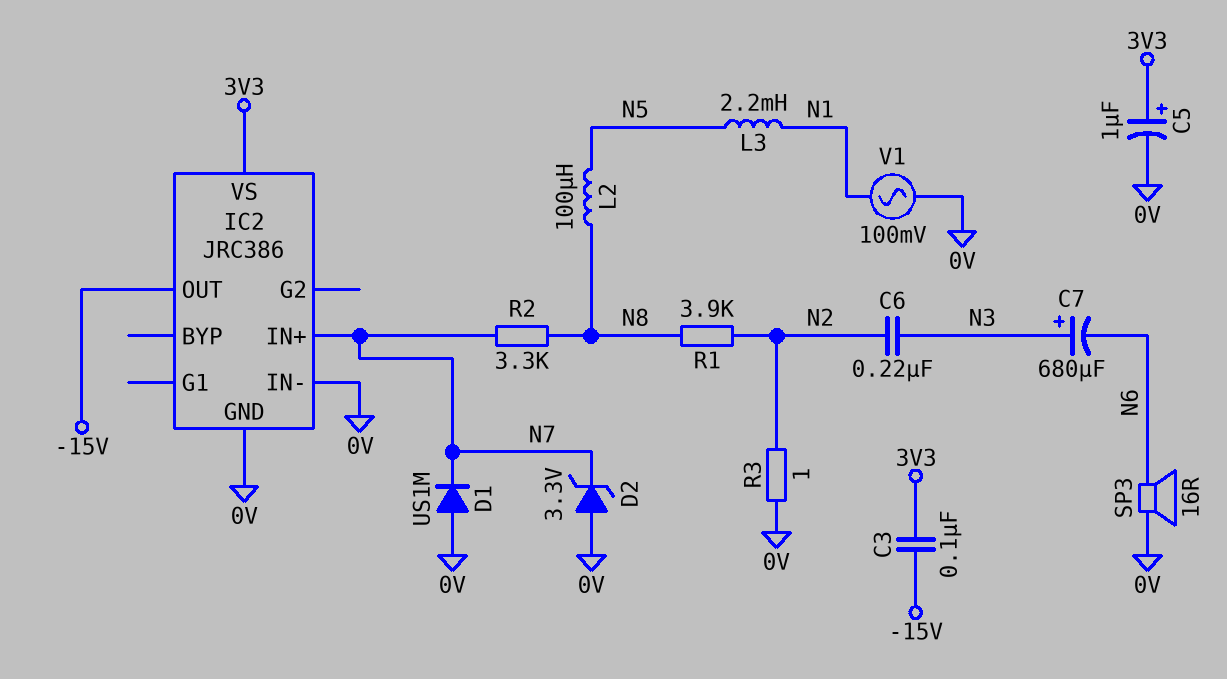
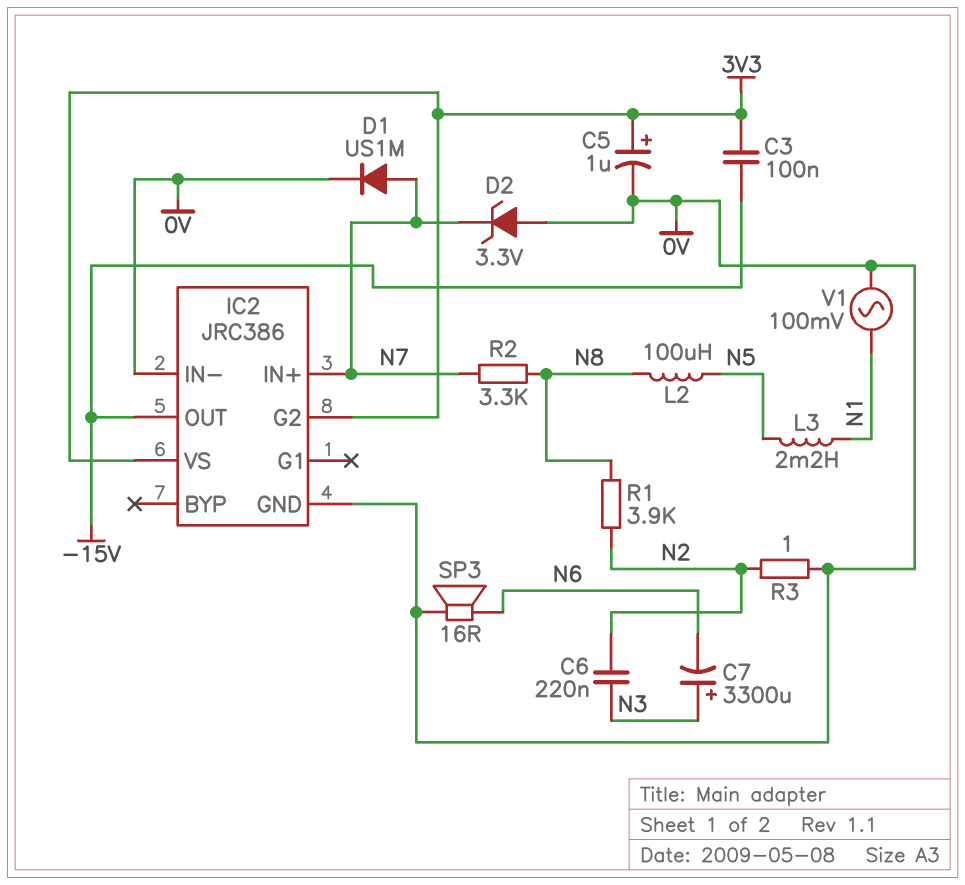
C7: 680uF (plus N3, minus N6) -> 3300uF (plus N3, minus N6)
D1: diode US1M (A 0V, K N7) -> diode US1M (A N7, K 0V)
IC2 pin G2: none -> 3V3

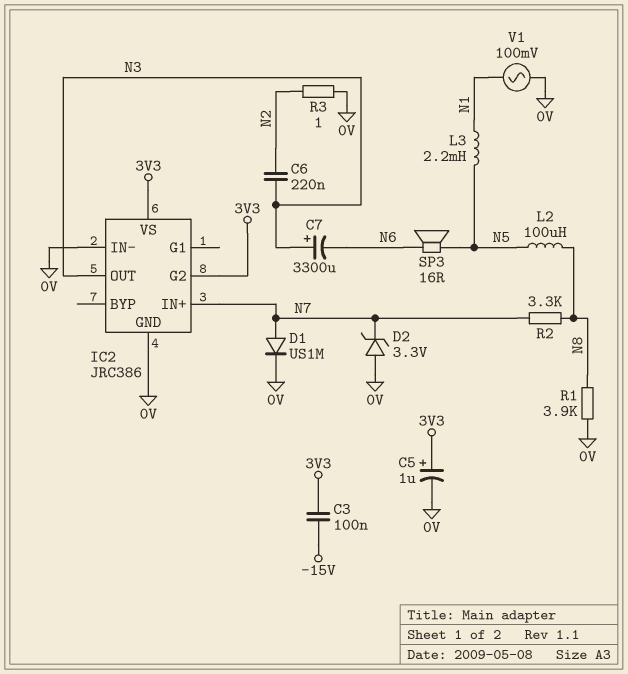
IC2 pin OUT: -15V -> N3
R1: 3.9k (N2, N8) -> 3.9k (0V, N8)
SP3: speaker 16R (0V, N6) -> speaker 16R (N5, N6)

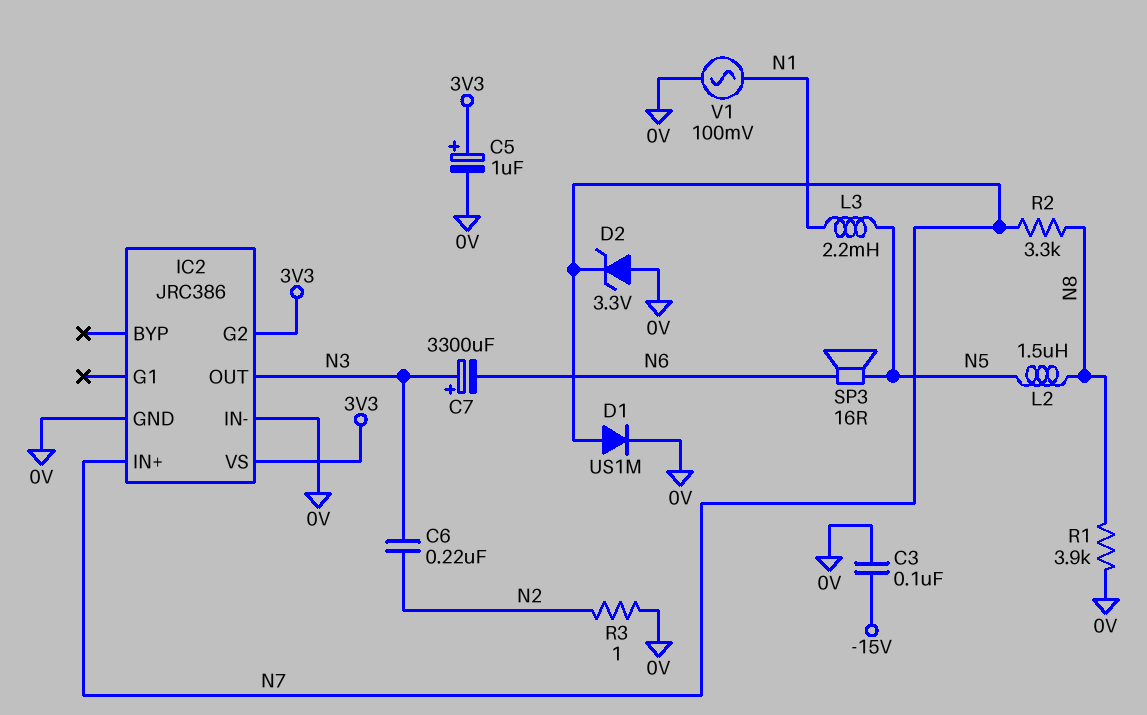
C3: 100nF (-15V, 3V3) -> 100nF (-15V, 0V)
L2: 100uH (N5, N8) -> 1.5uH (N5, N8)

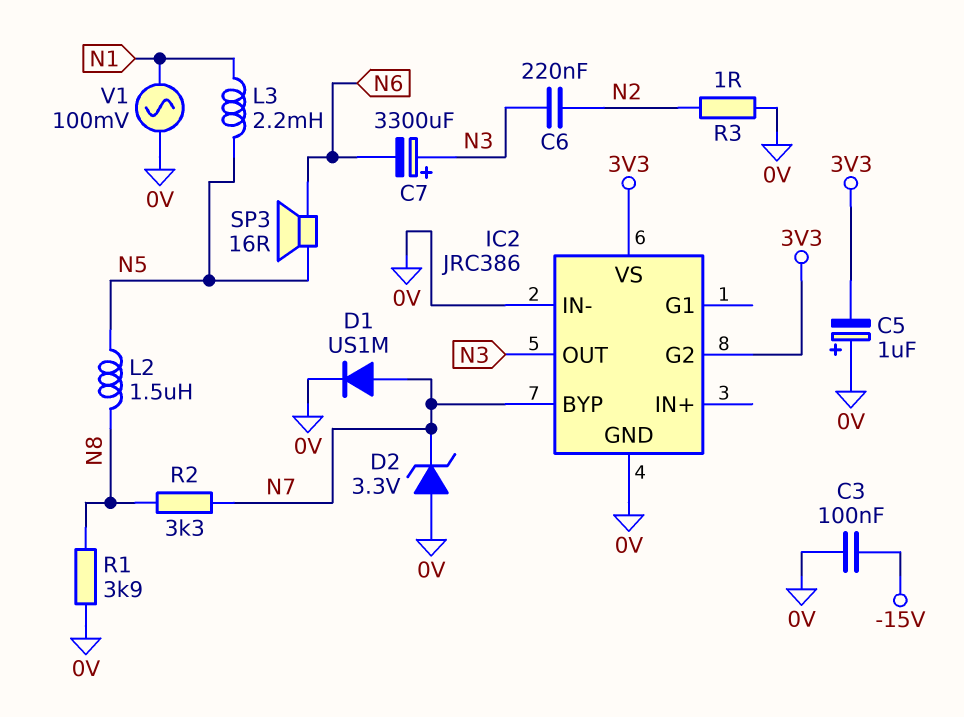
C5: 1uF (plus 3V3, minus 0V) -> 1uF (plus 0V, minus 3V3)
IC2 pin BYP: none -> N7
IC2 pin IN+: N7 -> none

